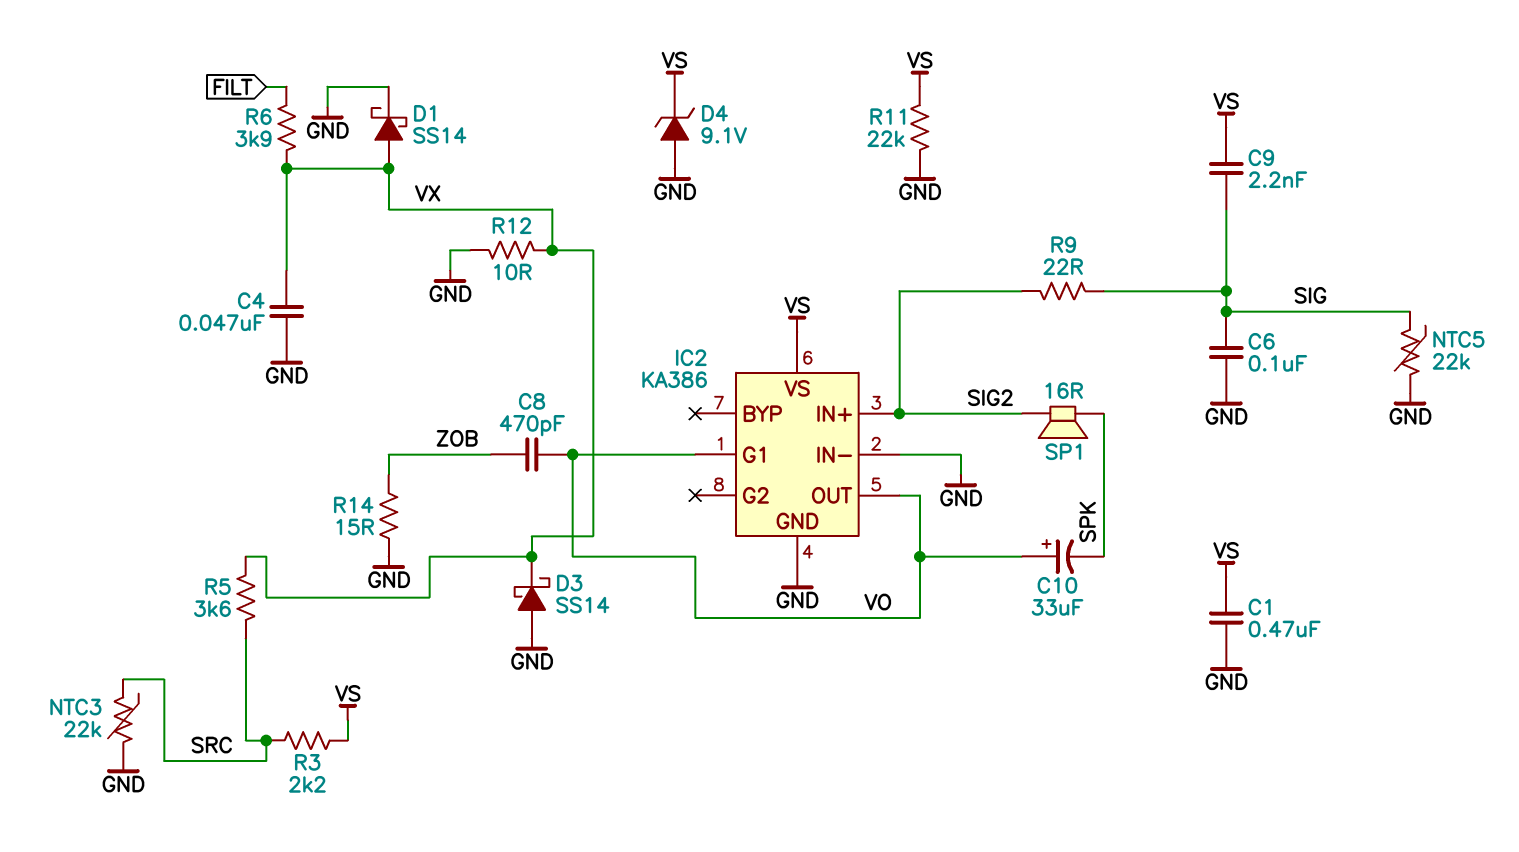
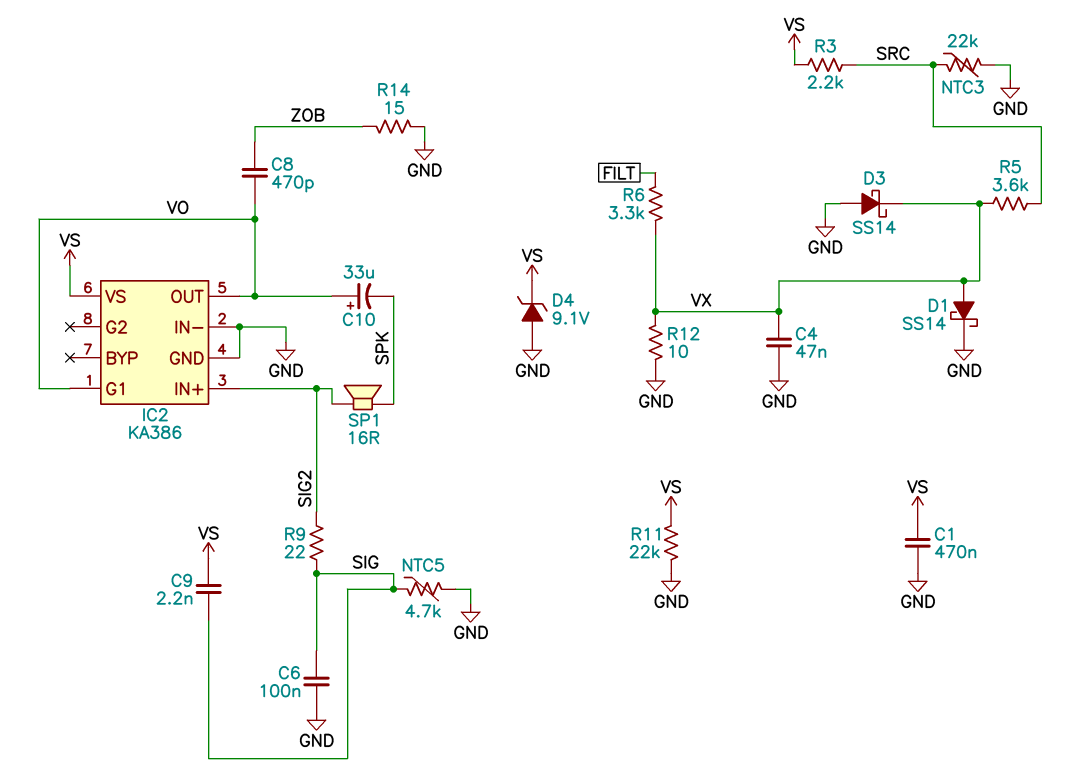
NTC5: 22k (GND, SIG) -> 4.7k (GND, SIG)
R6: 3.9k (FILT, VX) -> 3.3k (FILT, VX)

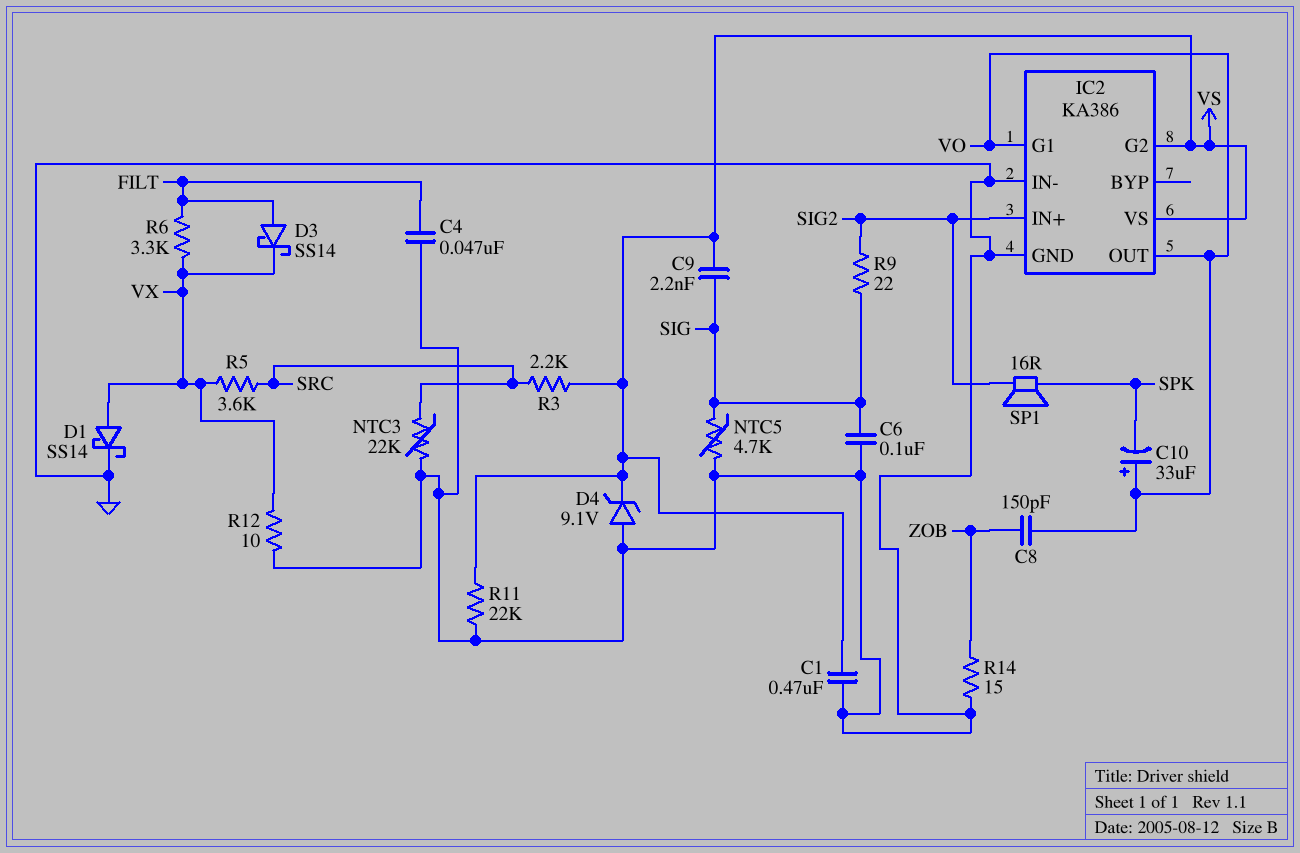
C4: 47nF (GND, VX) -> 47nF (FILT, GND)
C8: 470pF (VO, ZOB) -> 150pF (VO, ZOB)
D3: schottky SS14 (A GND, K VX) -> schottky SS14 (A FILT, K VX)
IC2 pin G2: none -> VS

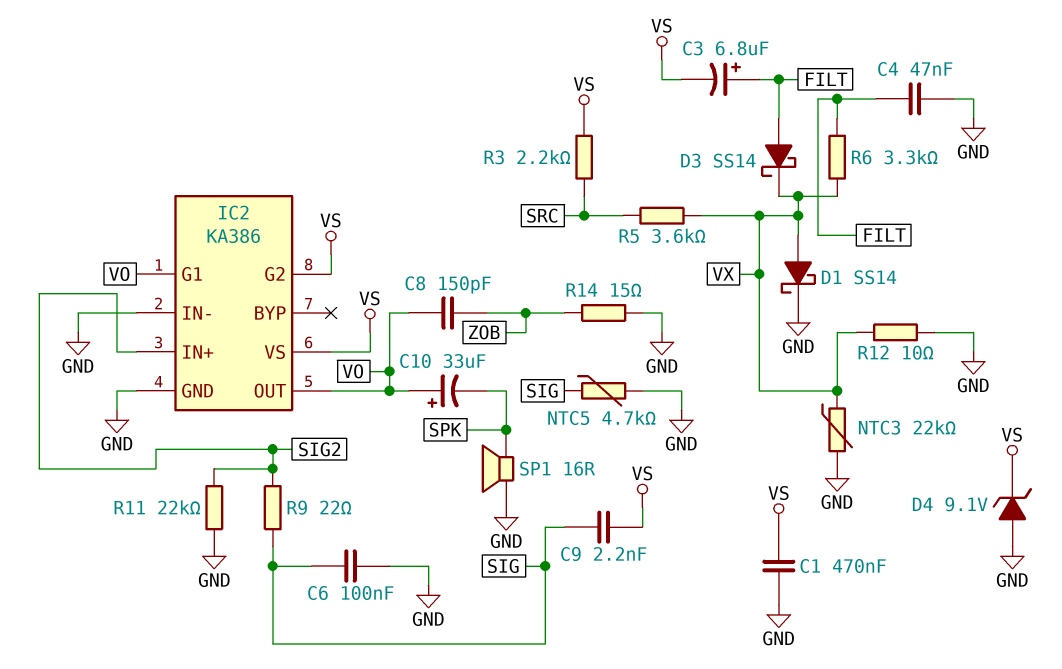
C3: none -> 6.8uF (plus FILT, minus VS)
NTC3: 22k (GND, SRC) -> 22k (GND, VX)
R11: 22k (GND, VS) -> 22k (GND, SIG2)
SP1: speaker 16R (SIG2, SPK) -> speaker 16R (GND, SPK)

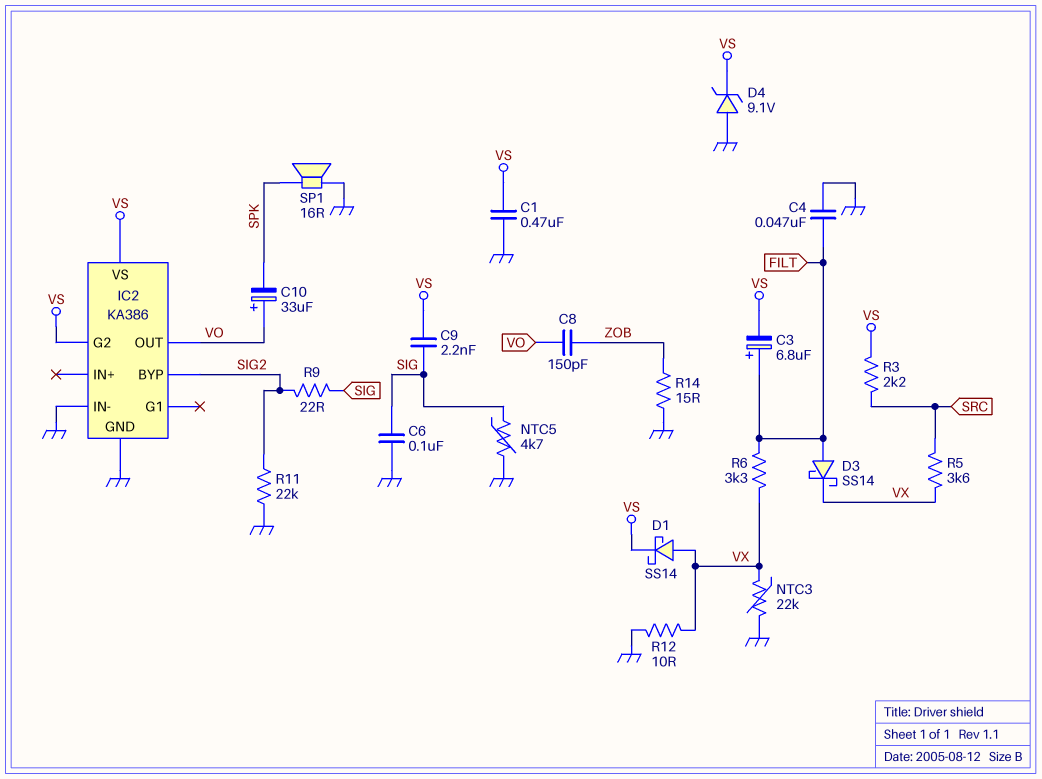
D1: schottky SS14 (A VX, K GND) -> schottky SS14 (A VX, K VS)
IC2 pin BYP: none -> SIG2
IC2 pin G1: VO -> none
IC2 pin IN+: SIG2 -> none

